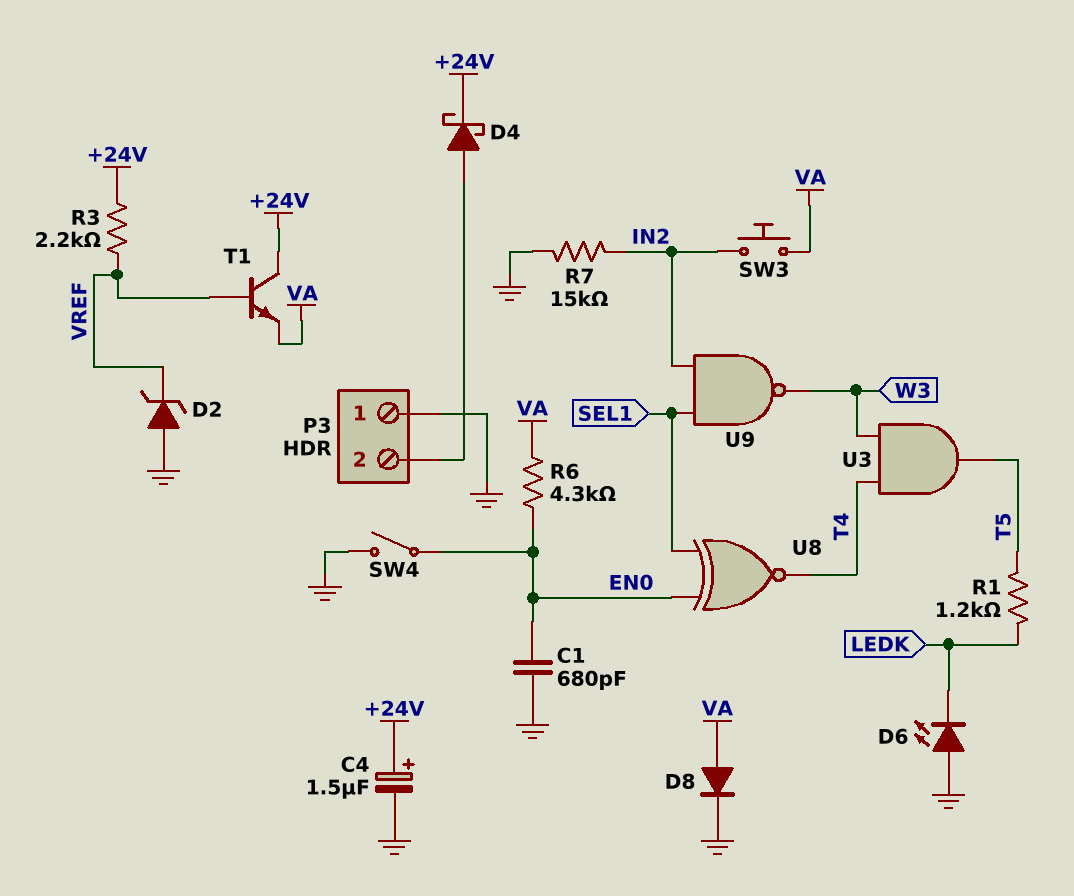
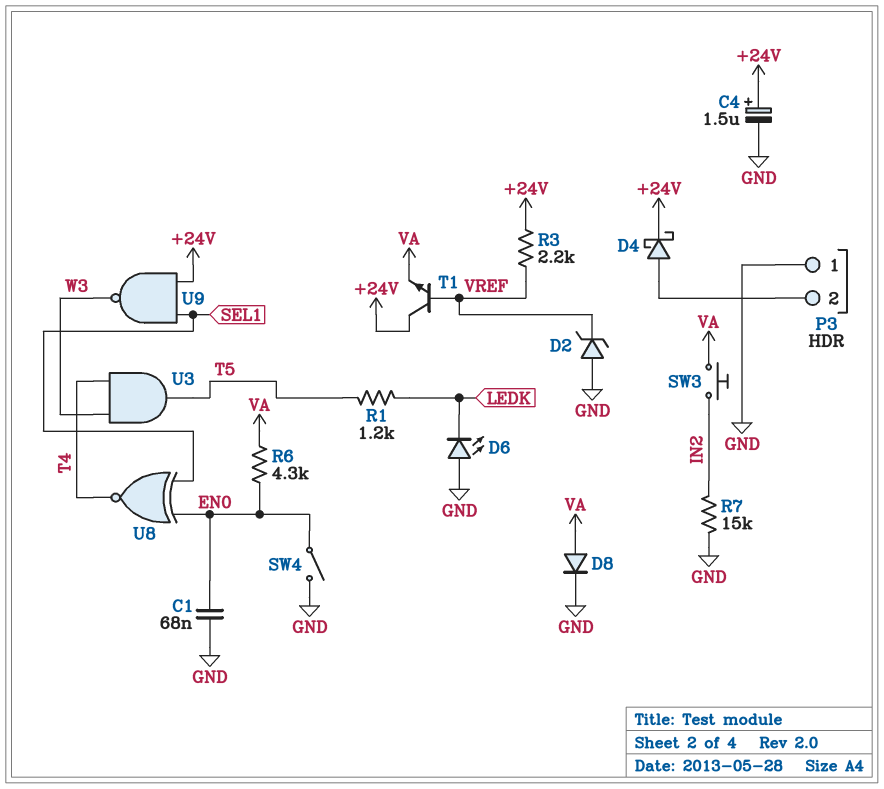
C1: 680pF (EN0, GND) -> 68nF (EN0, GND)
U9: NAND (in IN2, in SEL1, out W3) -> NAND (in +24V, in SEL1, out W3)

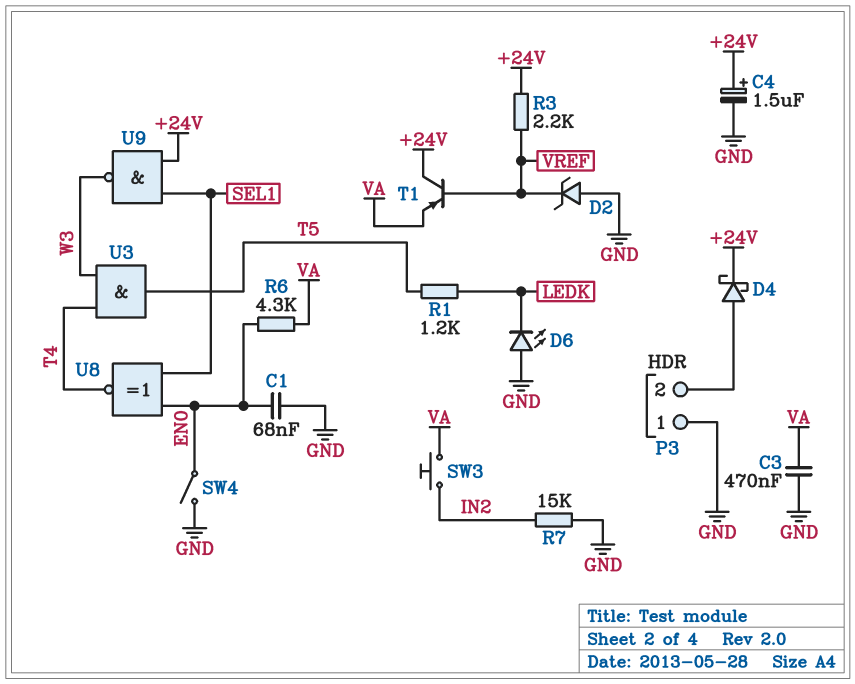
C3: none -> 470nF (GND, VA)
D8: diode (A VA, K GND) -> none
T1: NPN (B VREF, C +24V, E VA) -> PNP (B VREF, C +24V, E VA)

